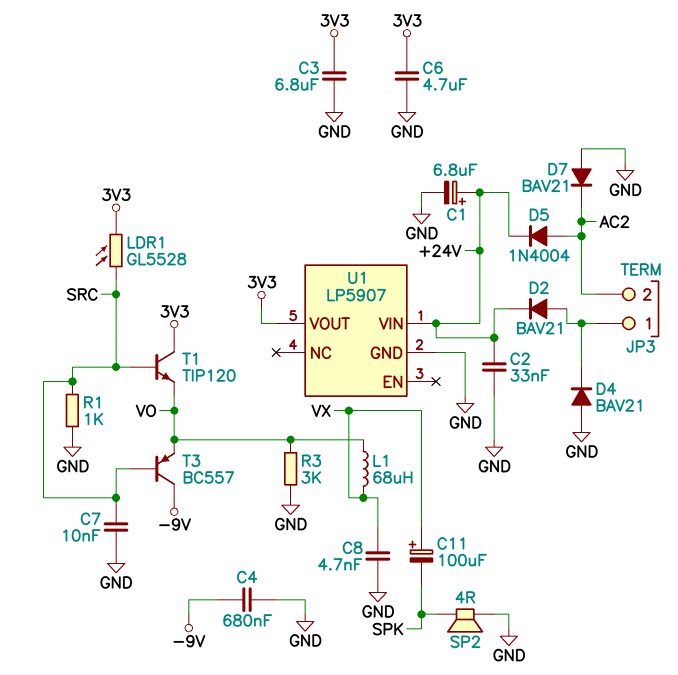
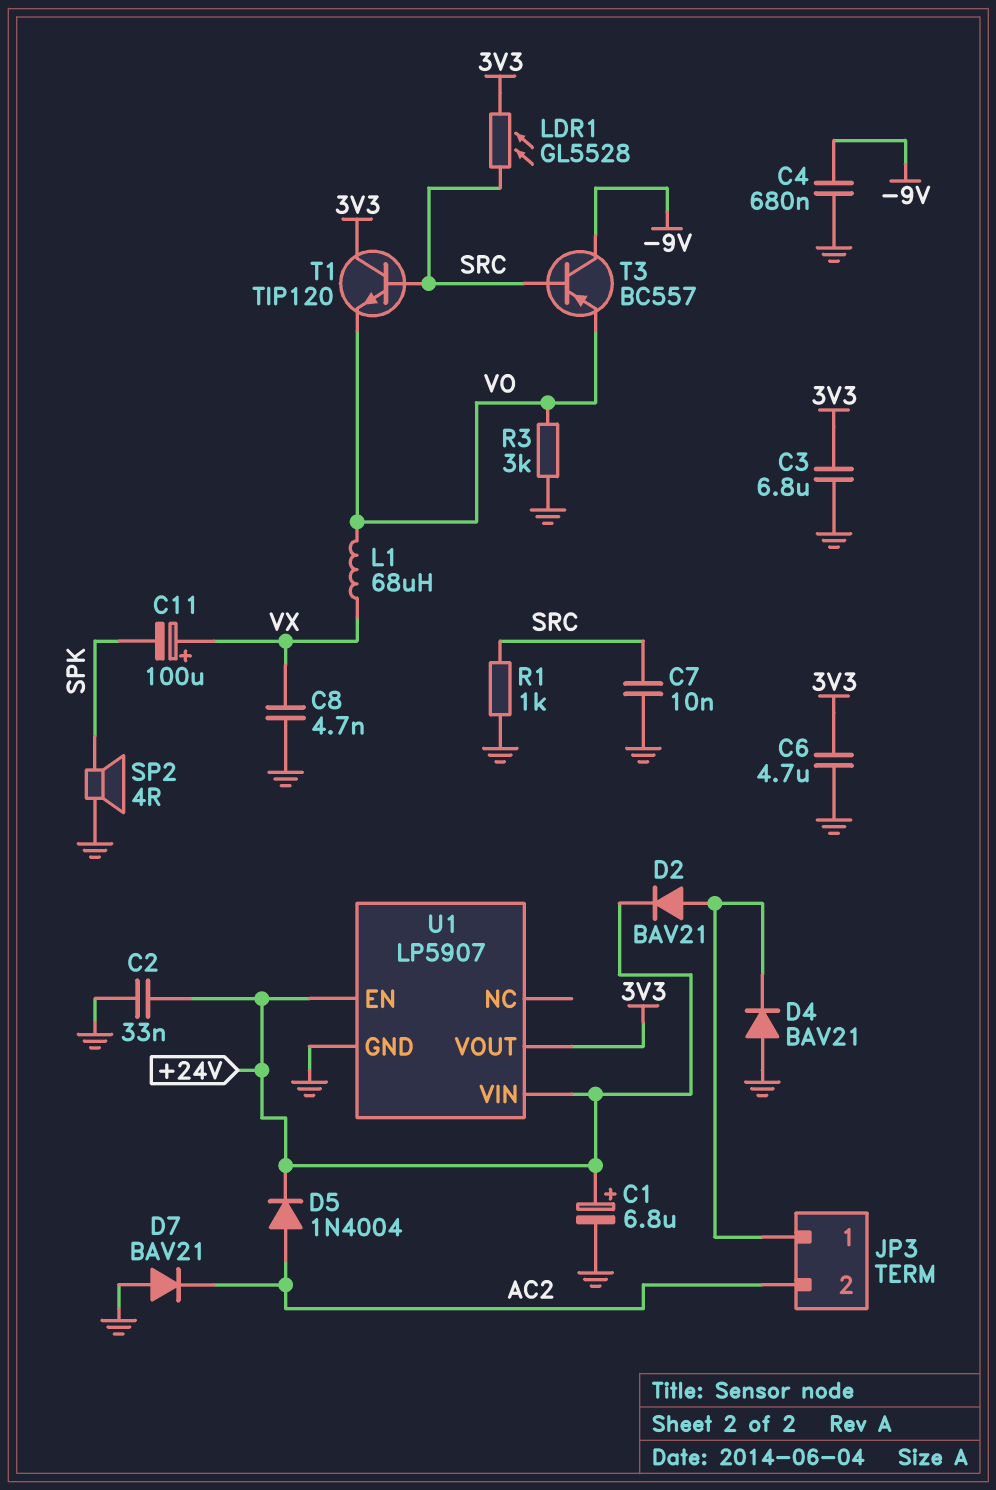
U1 pin EN: none -> +24V

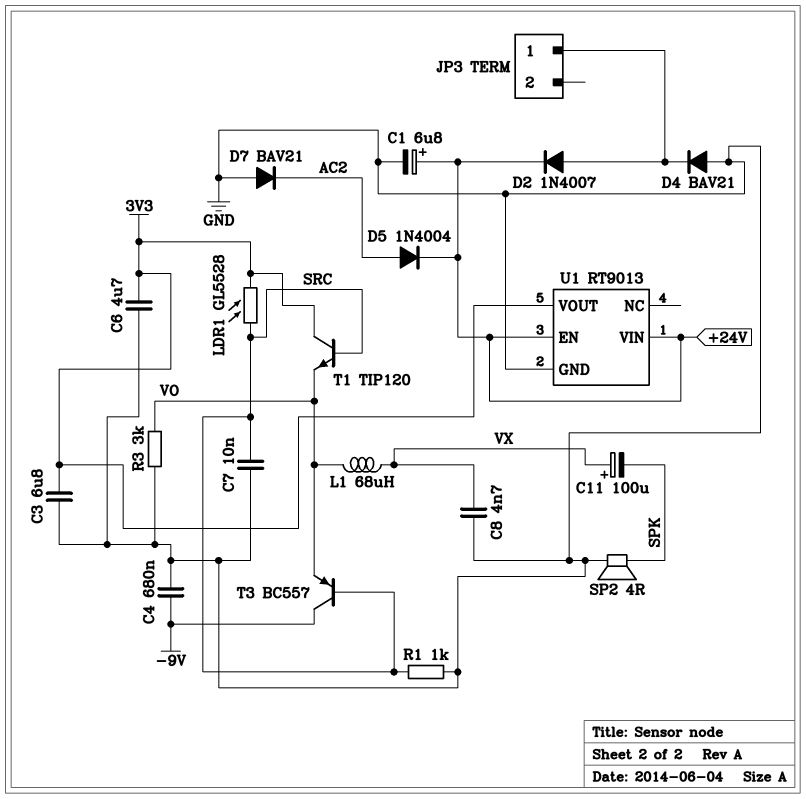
C2: 33nF (+24V, GND) -> none
D2: diode BAV21 (A JP3/1, K +24V) -> diode 1N4007 (A JP3/1, K +24V)
JP3 pin 2: AC2 -> none
U1: LP5907 -> RT9013

